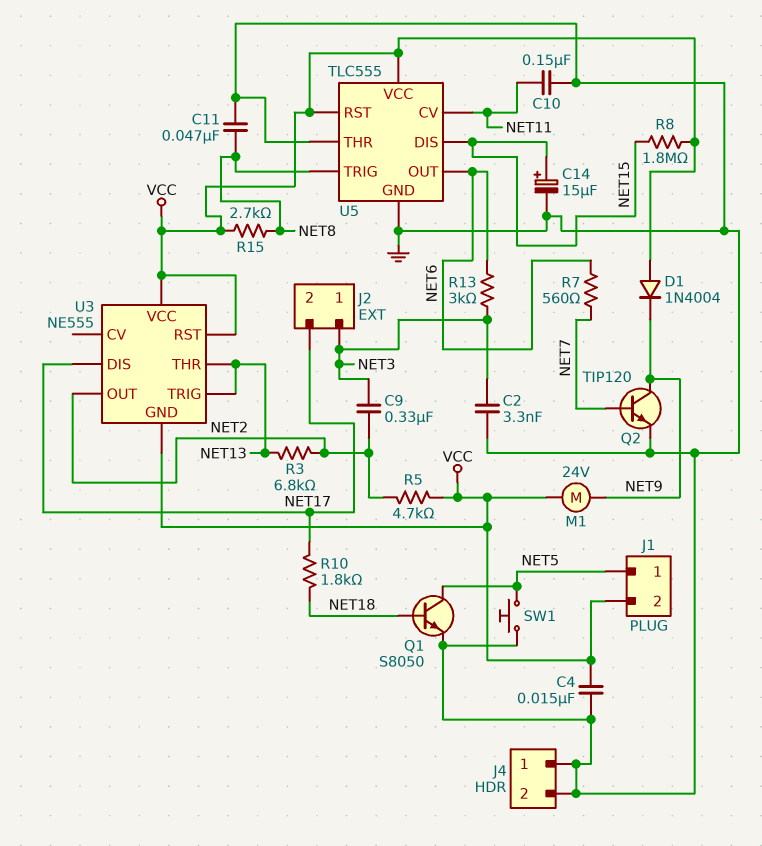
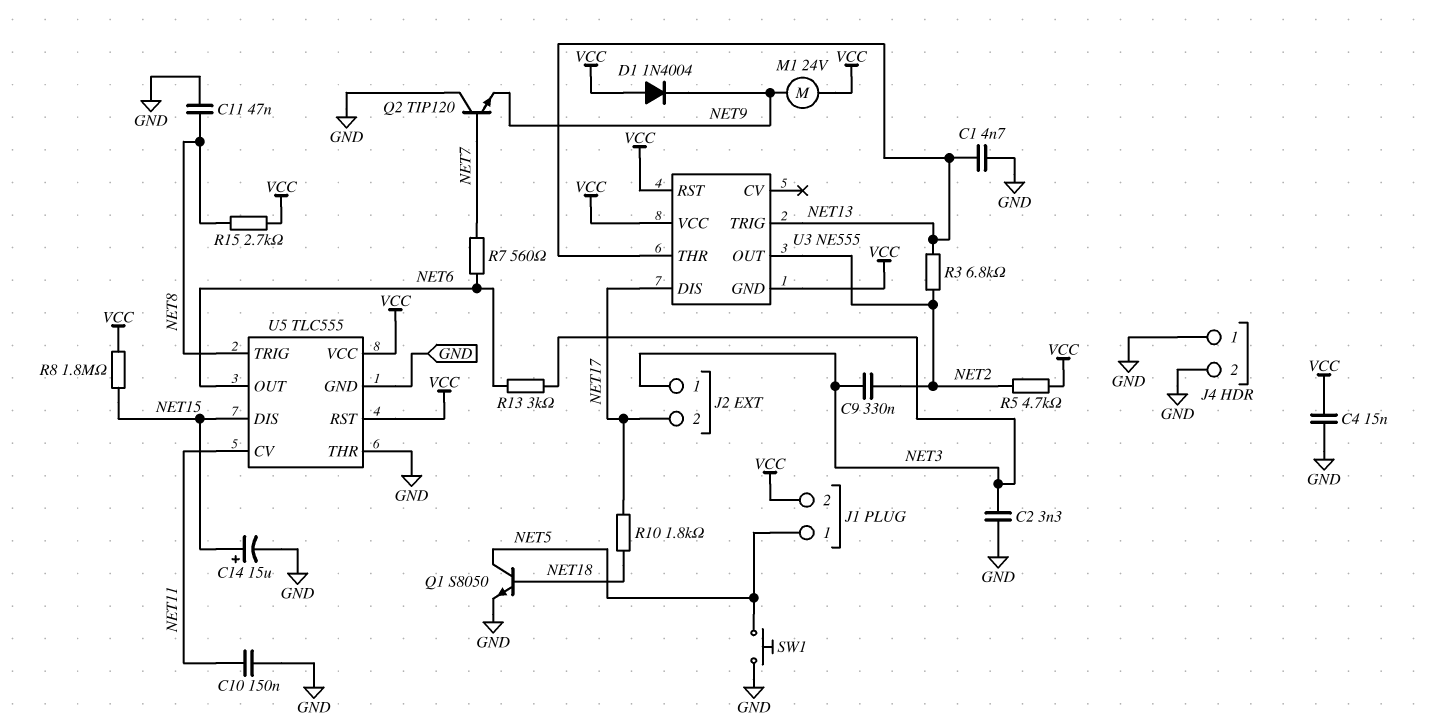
C1: none -> 4.7nF (GND, NET13)
Q2: NPN TIP120 (B NET7, C NET9, E GND) -> NPN TIP120 (B NET7, C GND, E NET9)

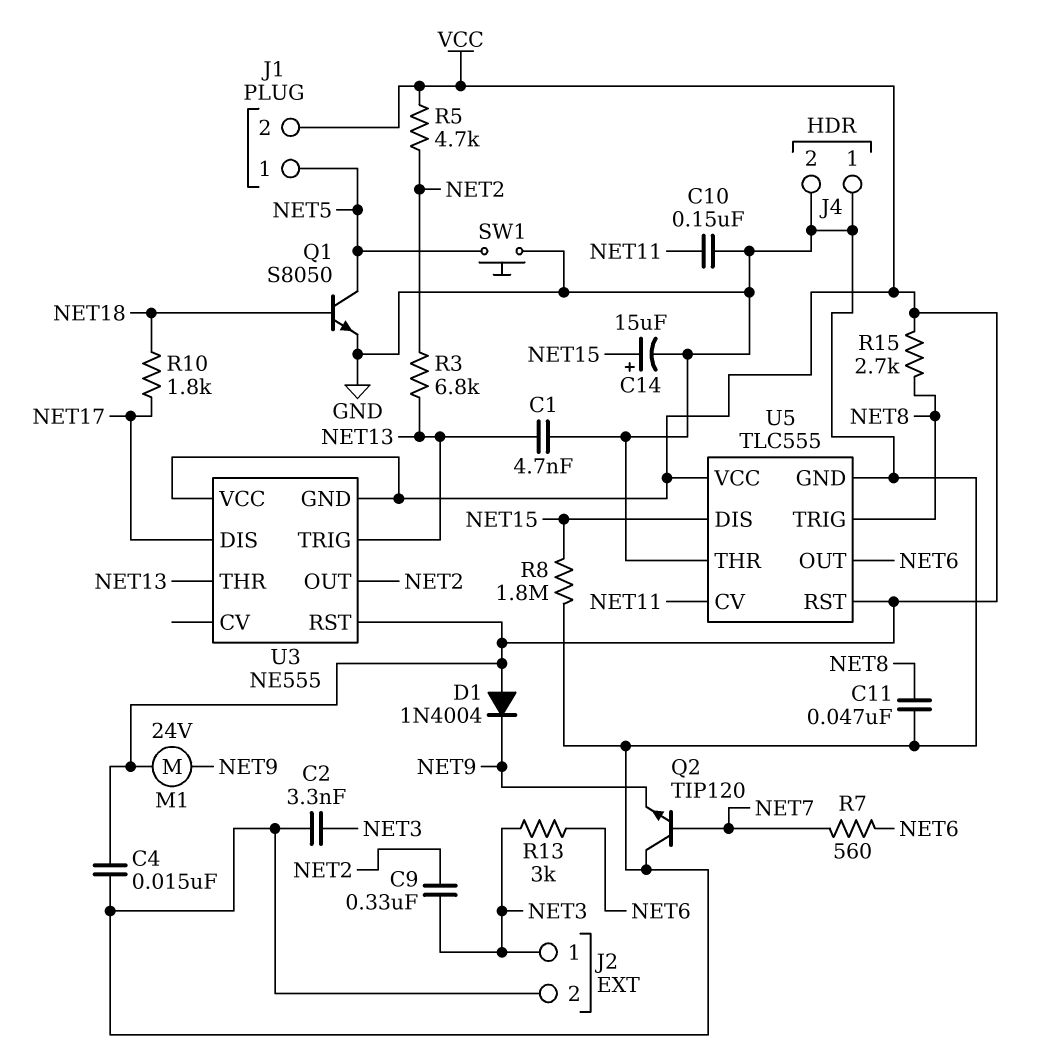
J2 pin 2: NET17 -> GND
R8: 1.8M (NET15, VCC) -> 1.8M (GND, NET15)

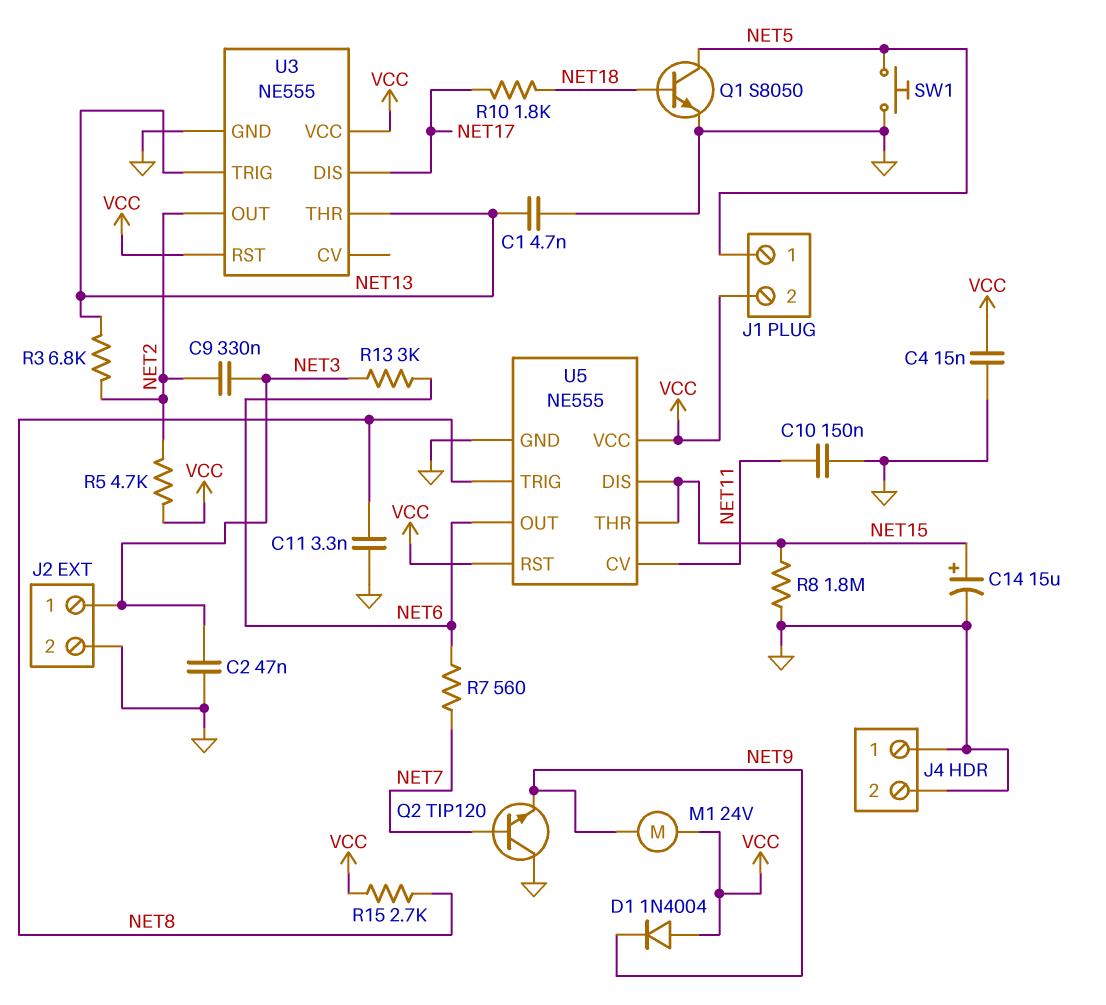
C2: 3.3nF (GND, NET3) -> 47nF (GND, NET3)
C11: 47nF (GND, NET8) -> 3.3nF (GND, NET8)
U3 pin GND: VCC -> GND
U5: TLC555 -> NE555
U5 pin THR: GND -> NET15

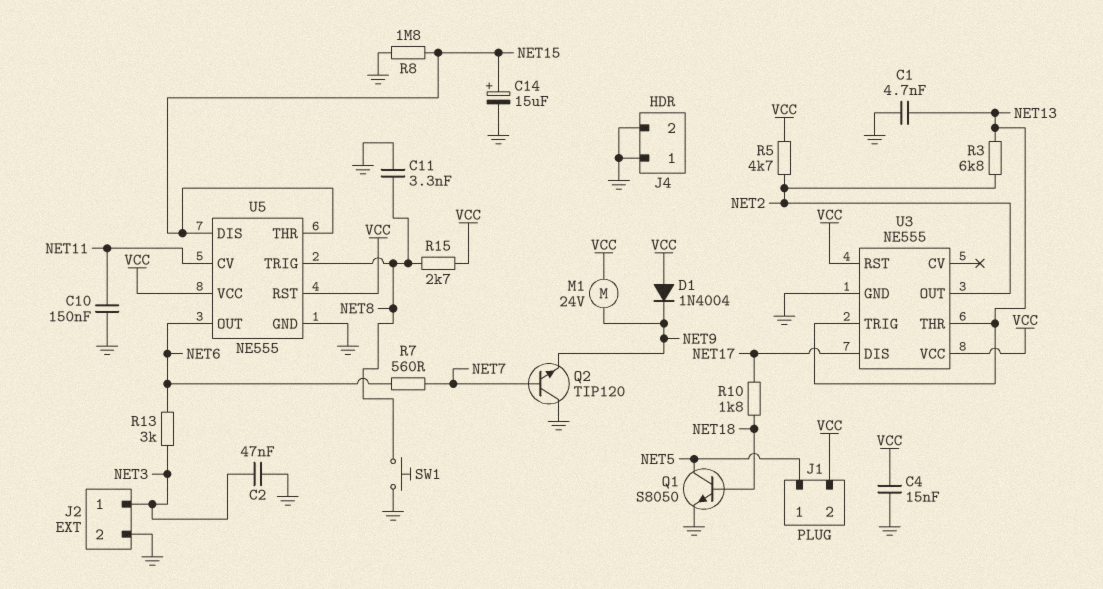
C9: 330nF (NET2, NET3) -> none
SW1: button (GND, NET5) -> button (GND, NET8)

